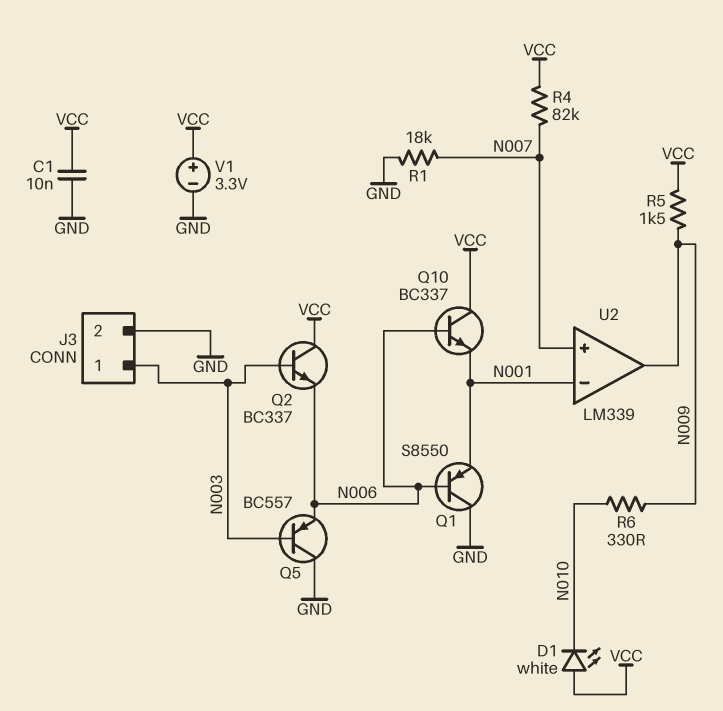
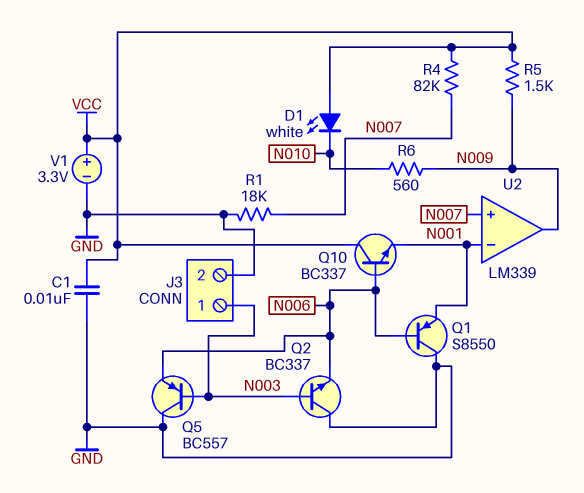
Q2: NPN BC337 (B N003, C VCC, E N006) -> NPN BC337 (B N003, C GND, E N006)
R6: 330 (N009, N010) -> 560 (N009, N010)

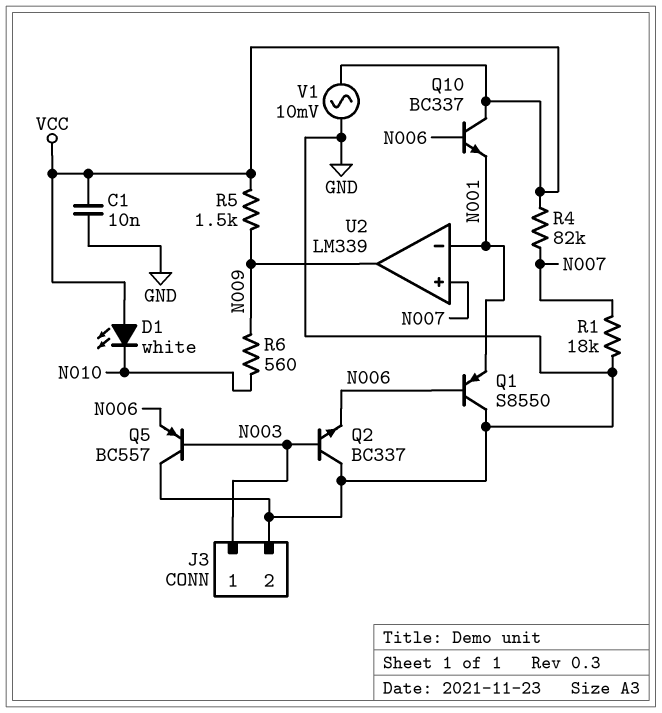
V1: 3.3V (plus VCC, minus GND) -> AC 10mV (GND, VCC)

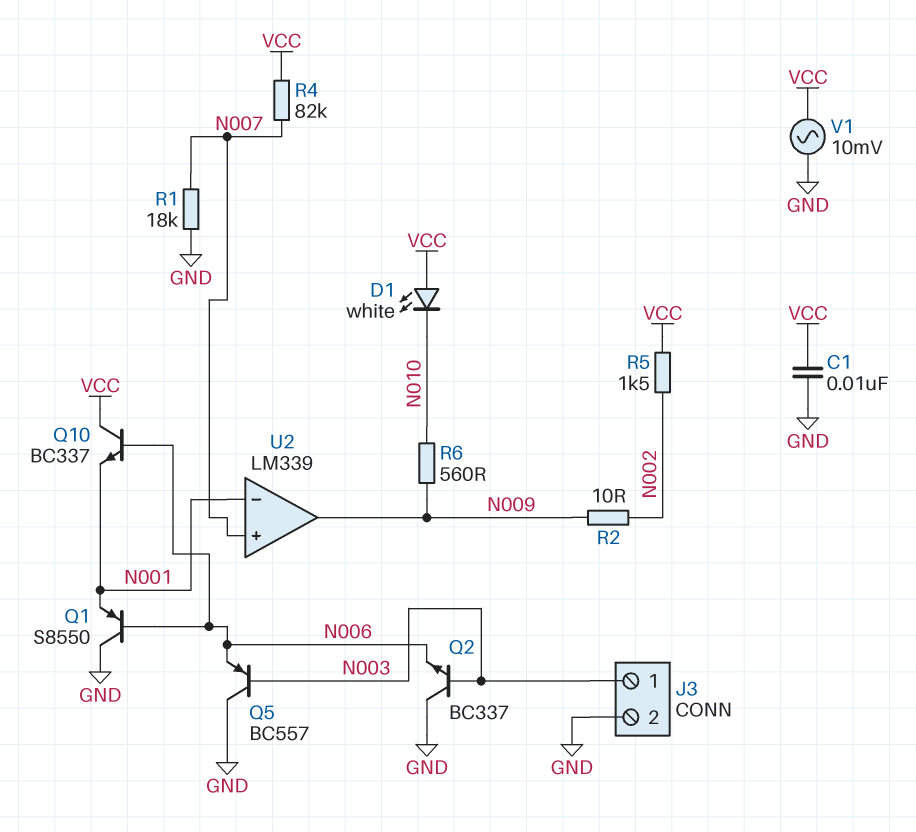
R2: none -> 10 (N002, N009)
R5: 1.5k (N009, VCC) -> 1.5k (N002, VCC)

